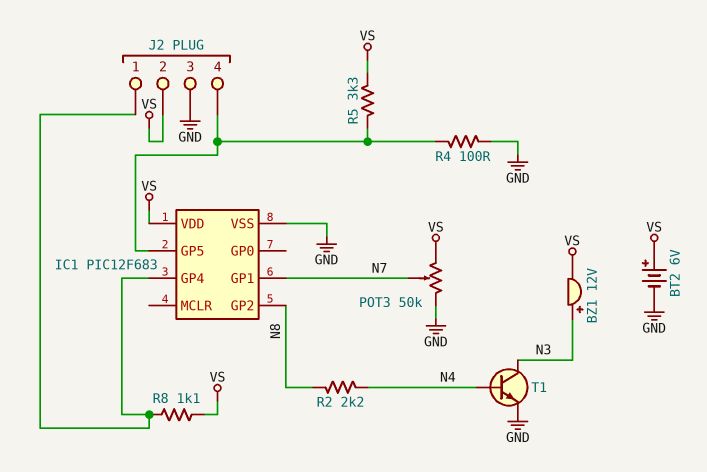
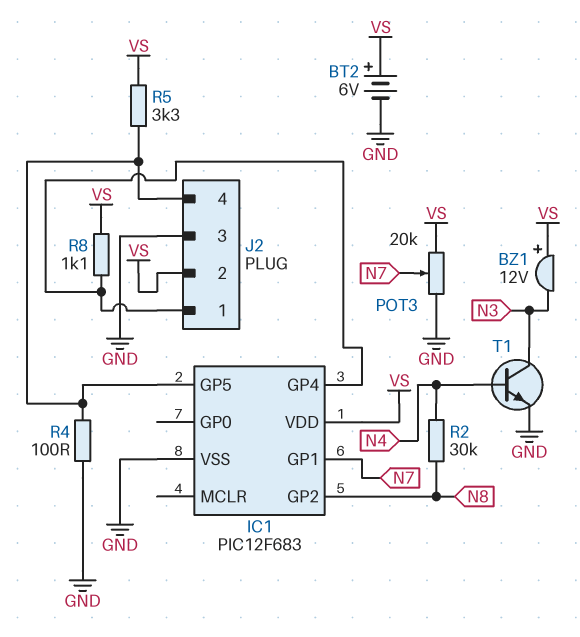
BZ1: buzzer 12V (plus N3, minus VS) -> buzzer 12V (plus VS, minus N3)
POT3: 50k (GND, VS, wiper N7) -> 20k (GND, VS, wiper N7)
R2: 2.2k (N4, N8) -> 30k (N4, N8)

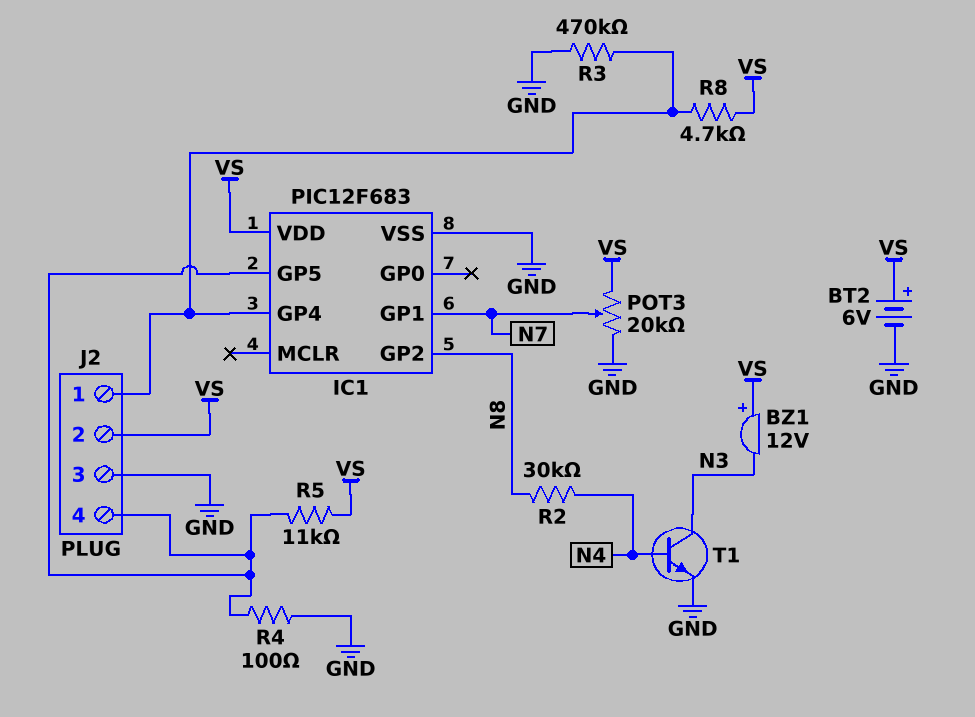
R3: none -> 470k (GND, IC1/GP4)
R5: 3.3k (IC1/GP5, VS) -> 11k (IC1/GP5, VS)
R8: 1.1k (IC1/GP4, VS) -> 4.7k (IC1/GP4, VS)

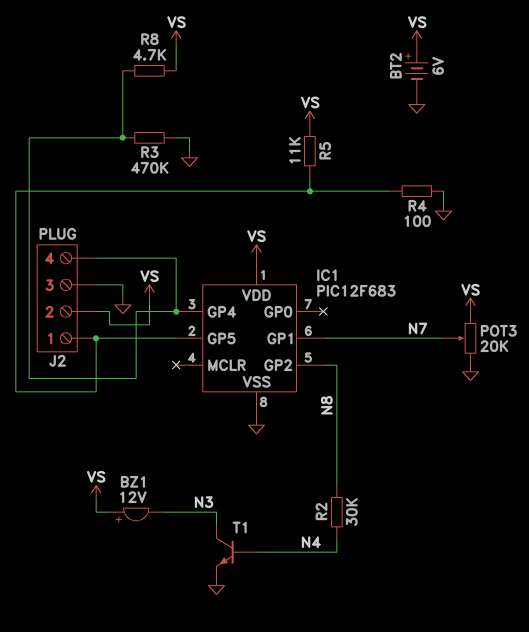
J2 pin 1: IC1/GP4 -> IC1/GP5
J2 pin 4: IC1/GP5 -> IC1/GP4

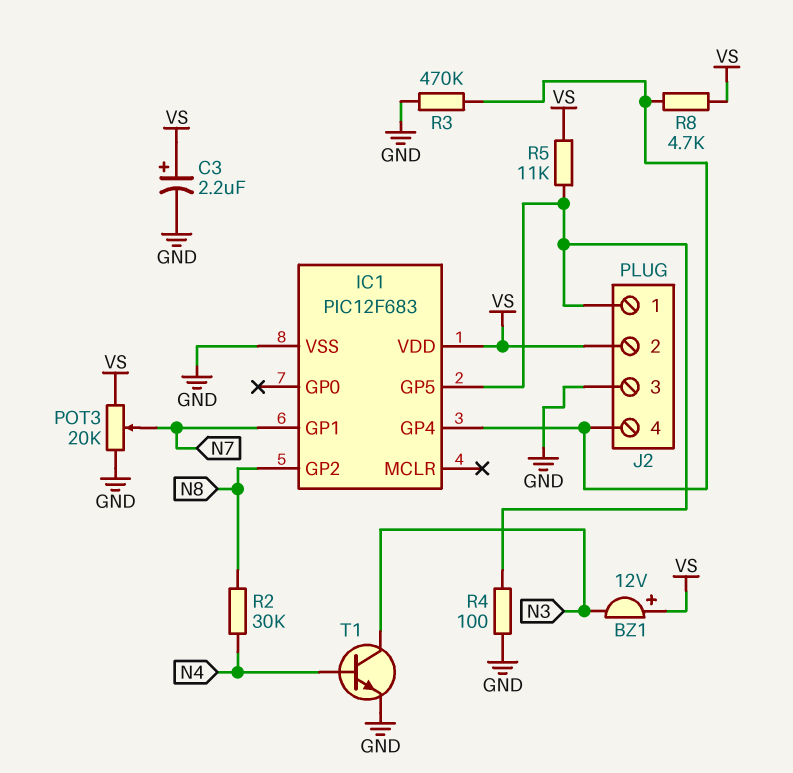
BT2: 6V (plus VS, minus GND) -> none
C3: none -> 2.2uF (plus VS, minus GND)

